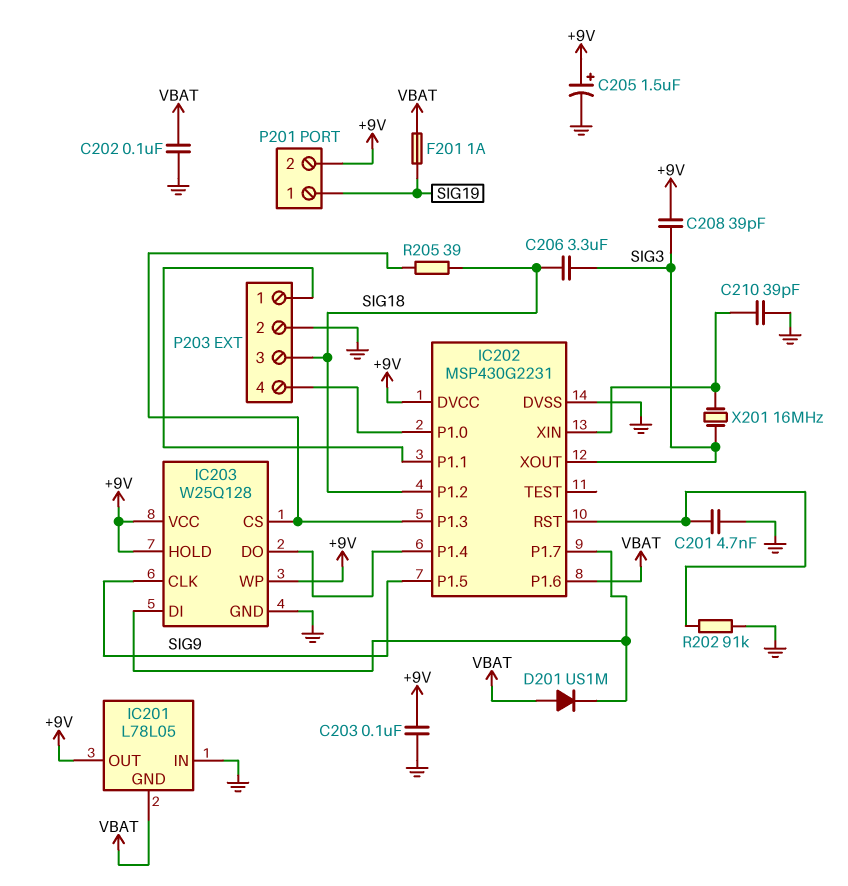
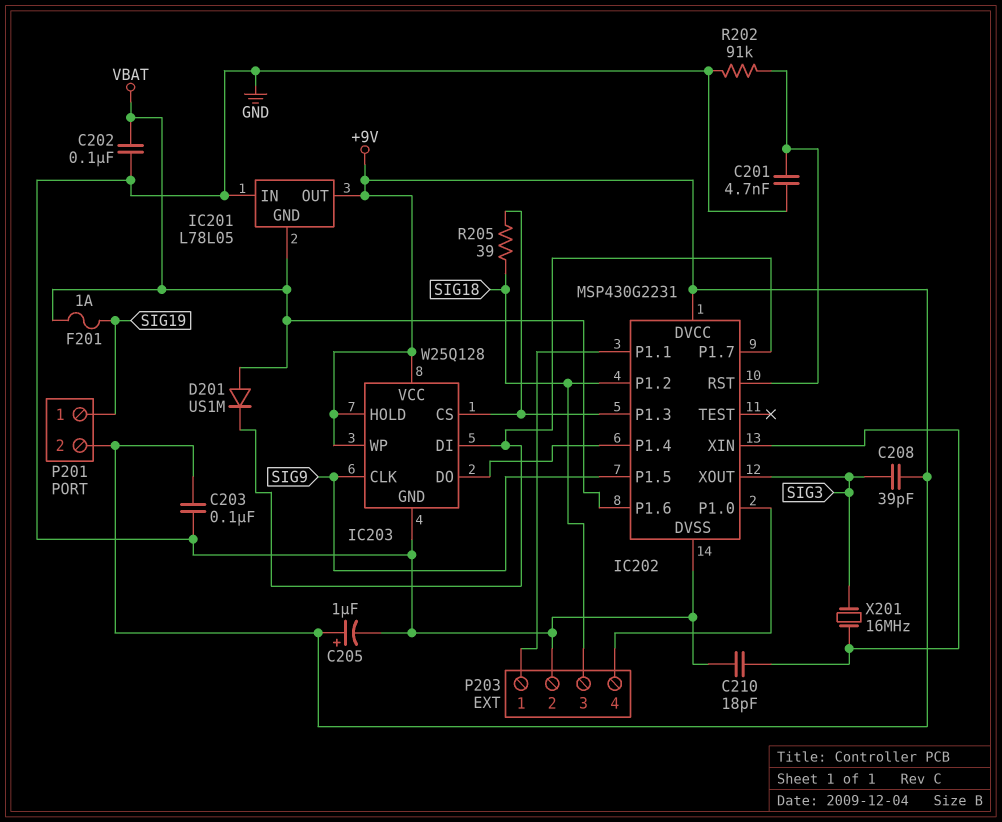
C205: 1.5uF (plus +9V, minus GND) -> 1uF (plus +9V, minus GND)
C206: 3.3uF (SIG3, SIG18) -> none
C210: 39pF (GND, IC202/XIN) -> 18pF (GND, IC202/XIN)

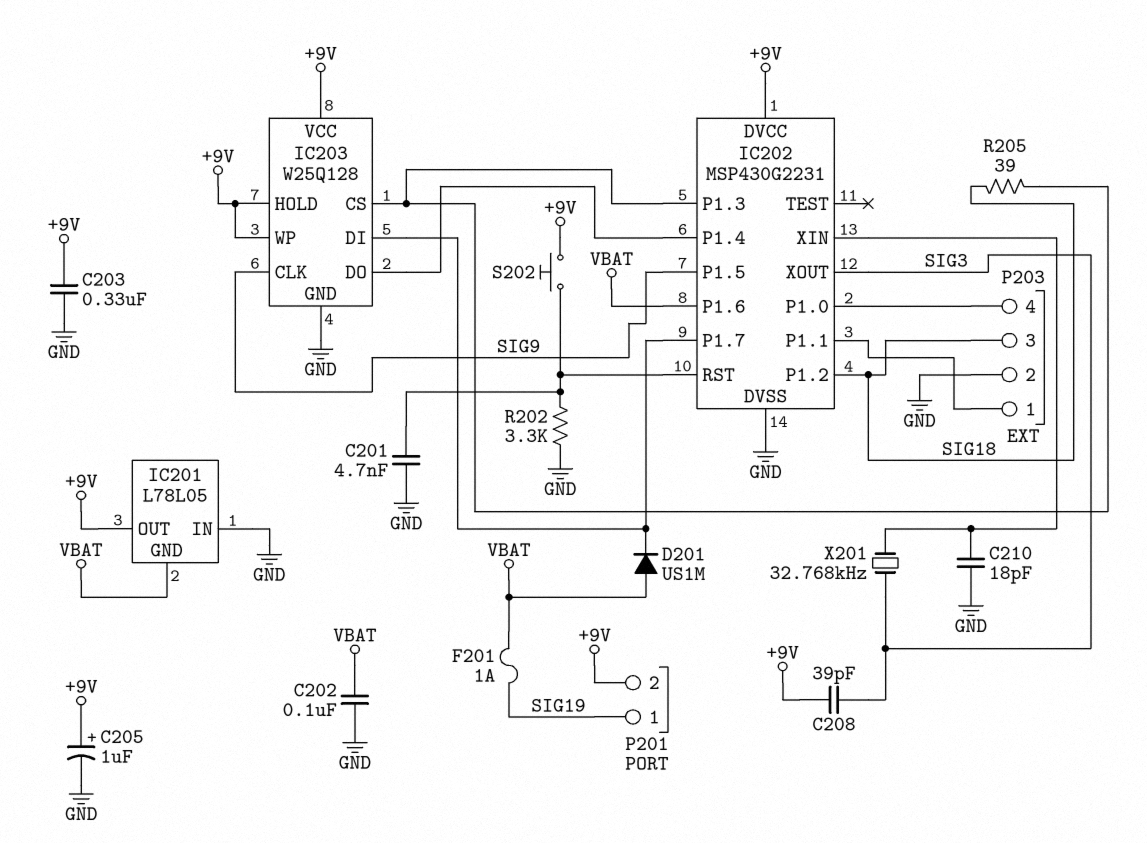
C203: 100nF (+9V, GND) -> 330nF (+9V, GND)
R202: 91k (GND, IC202/RST) -> 3.3k (GND, IC202/RST)
S202: none -> button (+9V, IC202/RST)
X201: 16MHz (IC202/XIN, SIG3) -> 32.768kHz (IC202/XIN, SIG3)

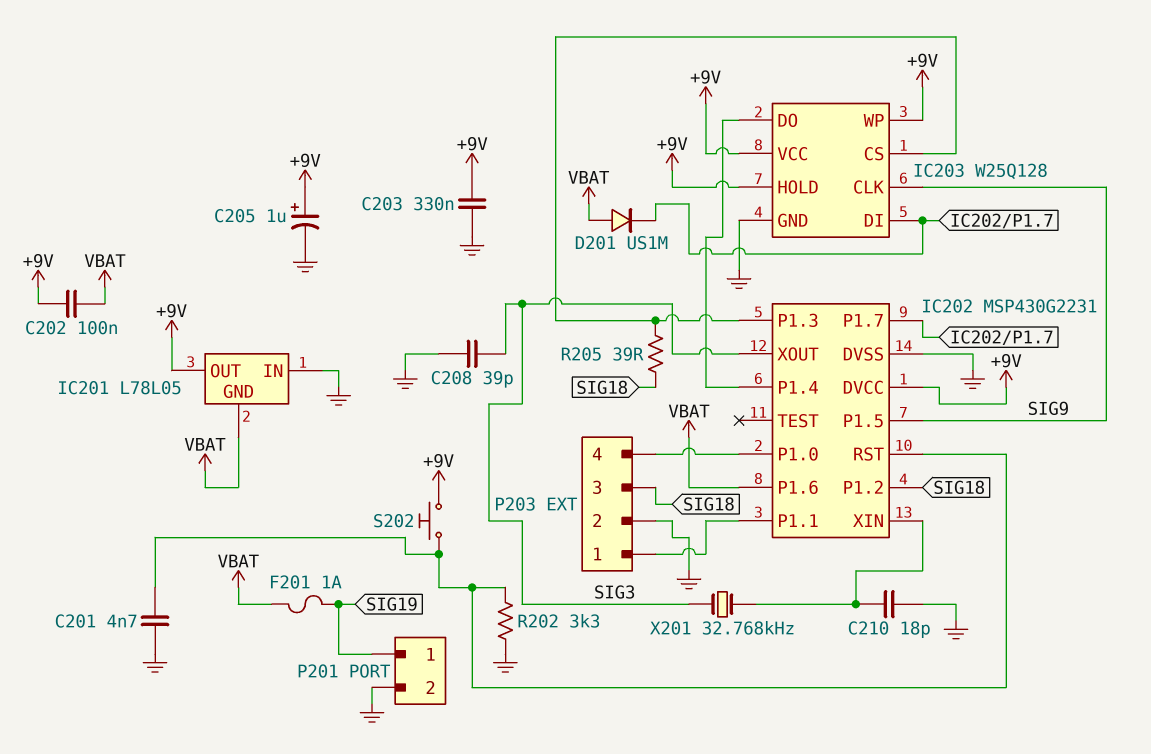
C202: 100nF (GND, VBAT) -> 100nF (+9V, VBAT)
C208: 39pF (+9V, SIG3) -> 39pF (GND, SIG3)
P201 pin 2: +9V -> GND

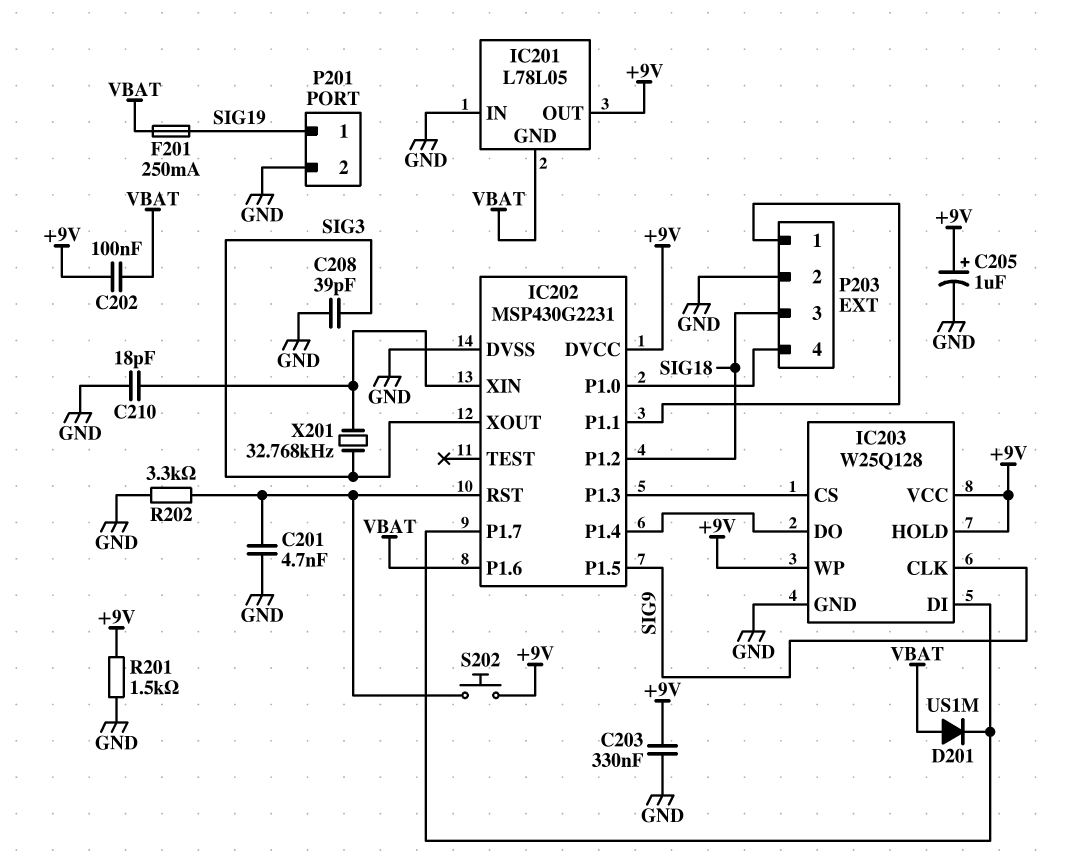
F201: 1A (SIG19, VBAT) -> 250mA (SIG19, VBAT)
R201: none -> 1.5k (+9V, GND)
R205: 39 (IC202/P1.3, SIG18) -> none

